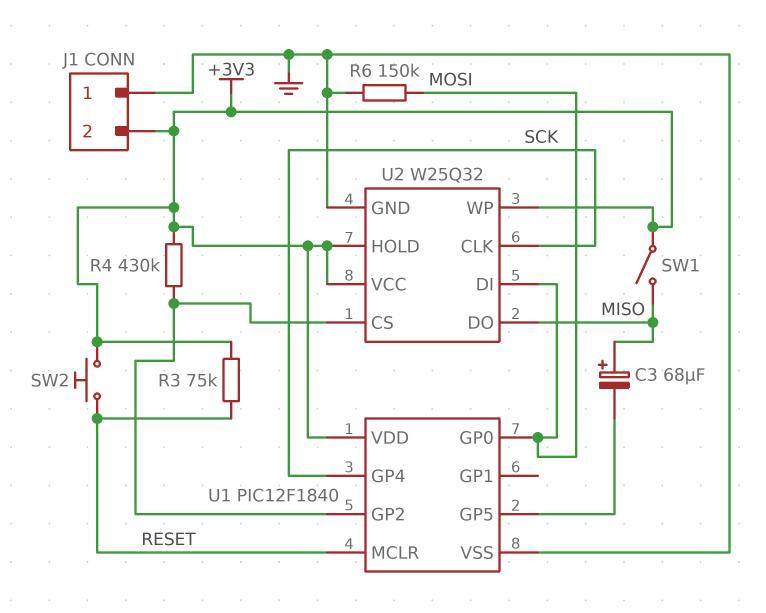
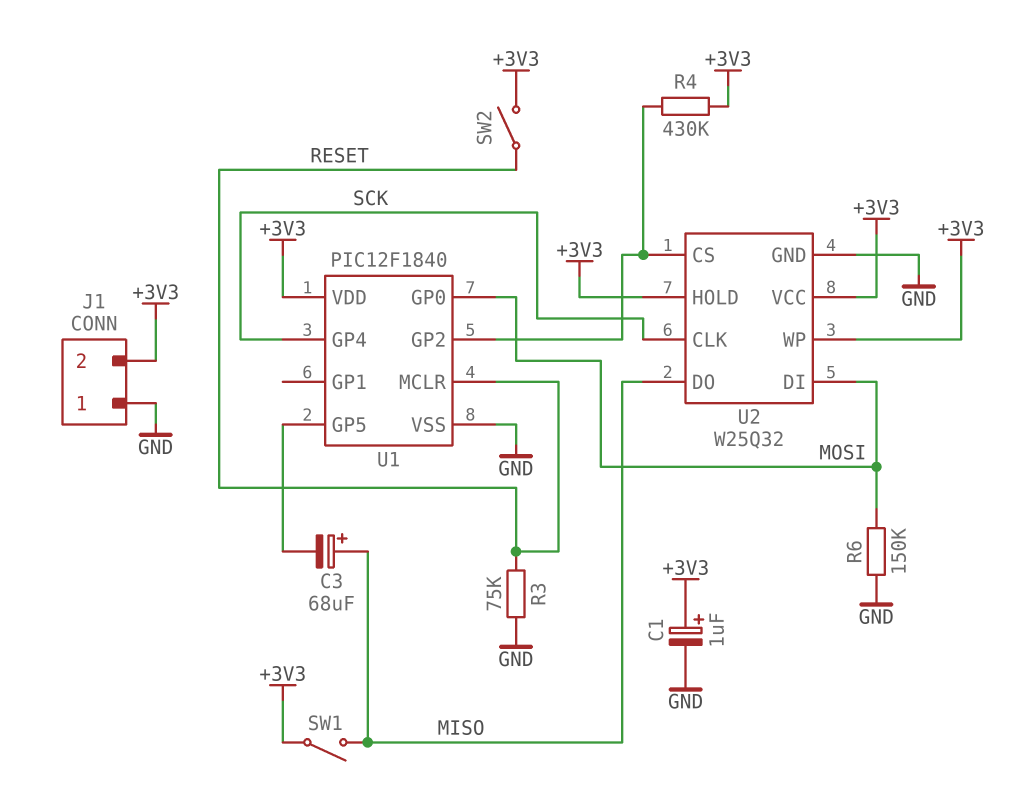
C1: none -> 1uF (plus +3V3, minus GND)
R3: 75k (+3V3, RESET) -> 75k (GND, RESET)
SW2: button (+3V3, RESET) -> switch (+3V3, RESET)

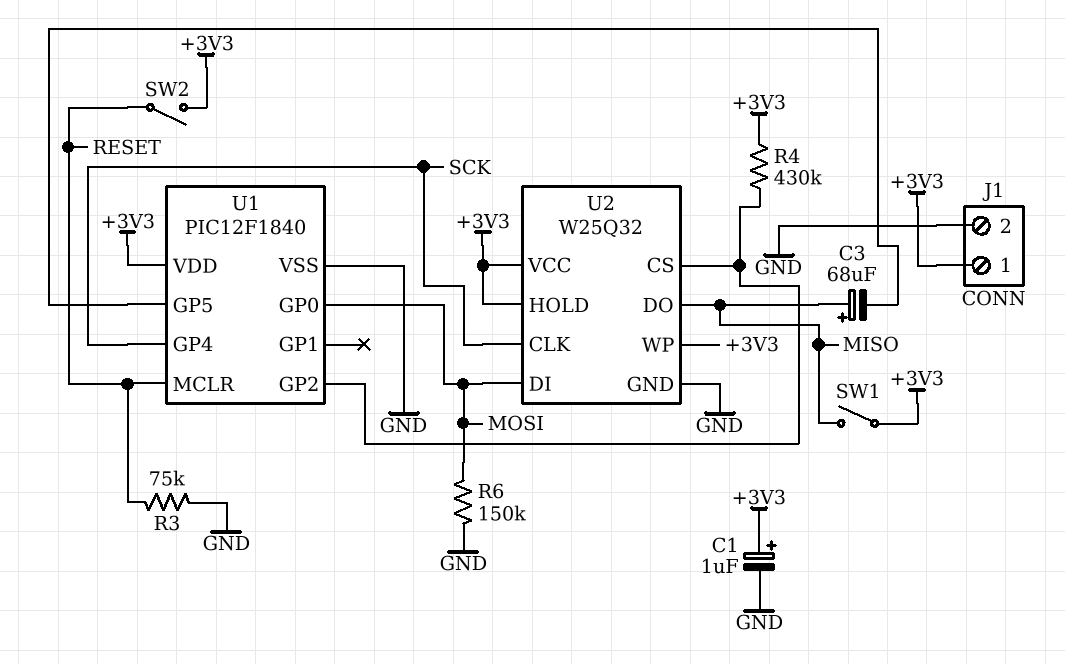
J1 pin 1: GND -> +3V3
J1 pin 2: +3V3 -> GND

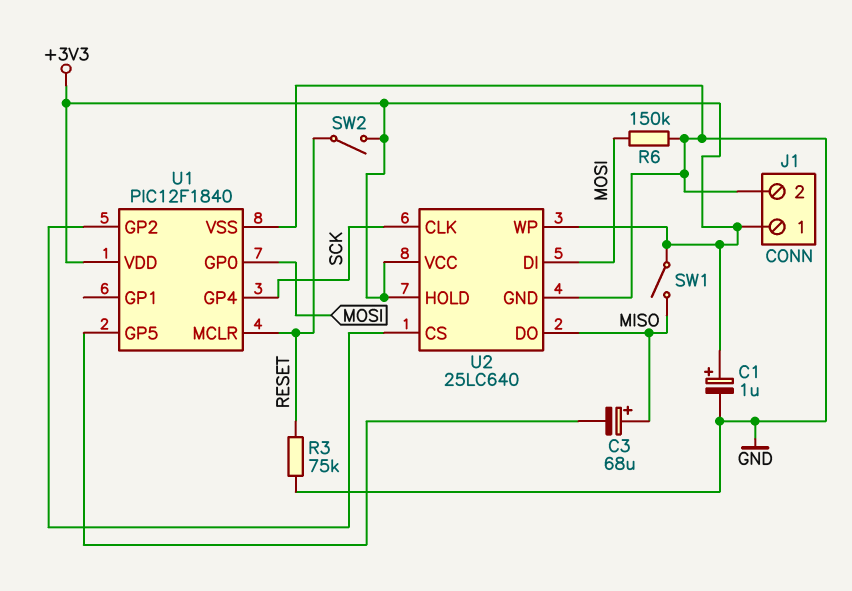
R4: 430k (+3V3, U1/GP2) -> none
U2: W25Q32 -> 25LC640

